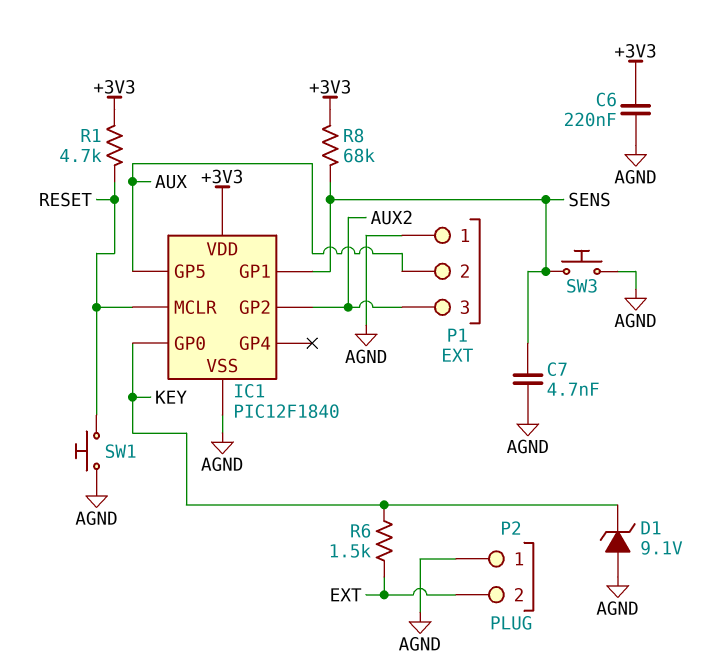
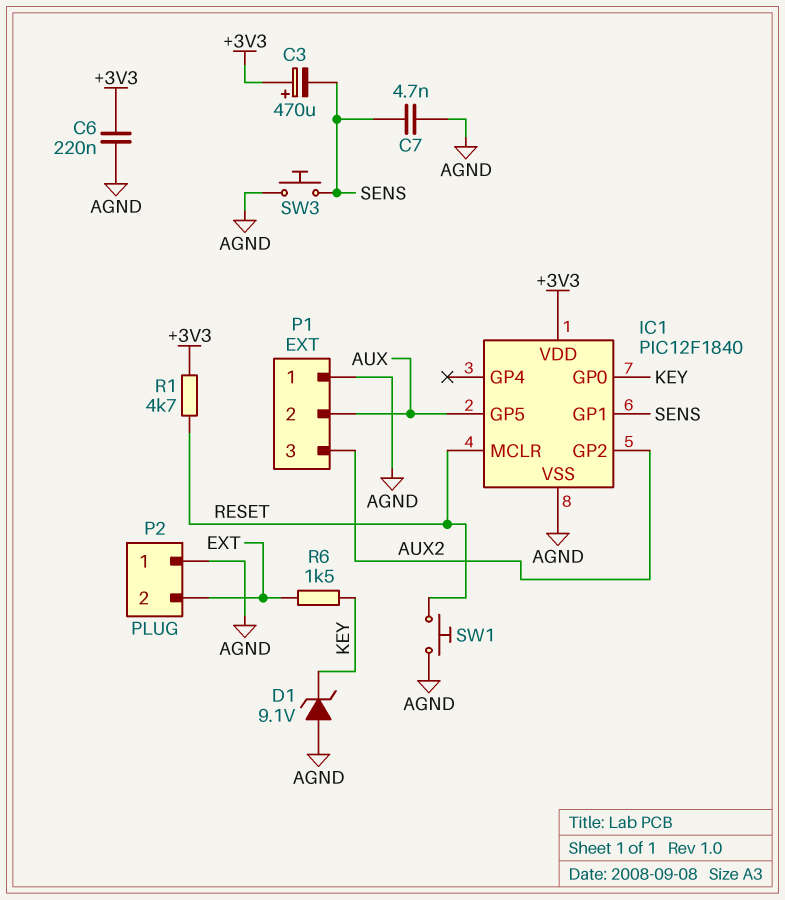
C3: none -> 470uF (plus +3V3, minus SENS)
R8: 68k (+3V3, SENS) -> none

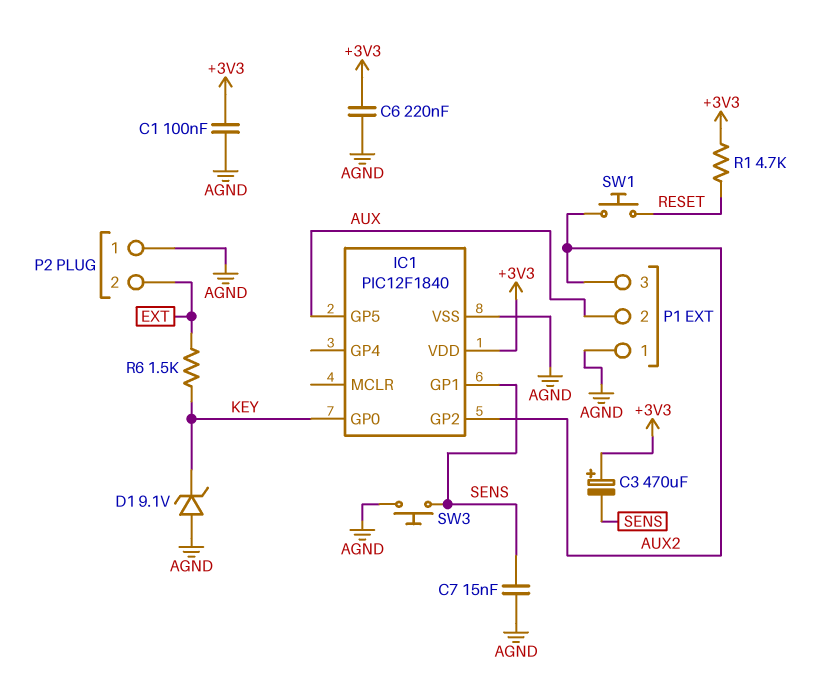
C1: none -> 100nF (+3V3, AGND)
C7: 4.7nF (AGND, SENS) -> 15nF (AGND, SENS)
IC1 pin MCLR: RESET -> none
SW1: button (AGND, RESET) -> button (AUX2, RESET)

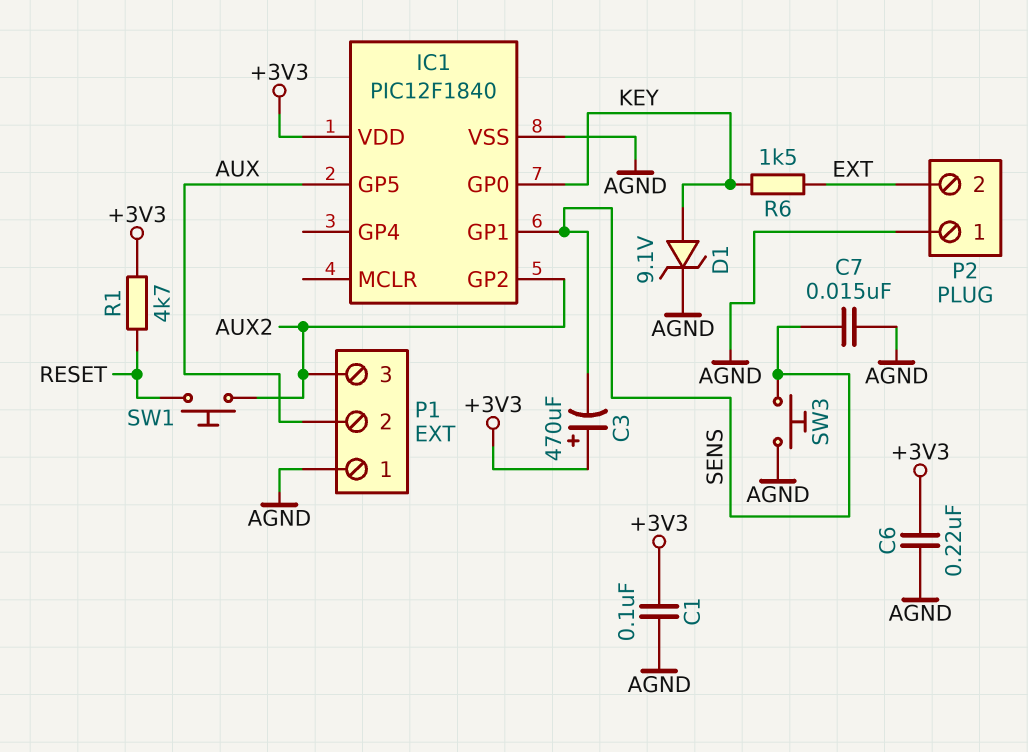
D1: zener 9.1V (A AGND, K KEY) -> zener 9.1V (A KEY, K AGND)

